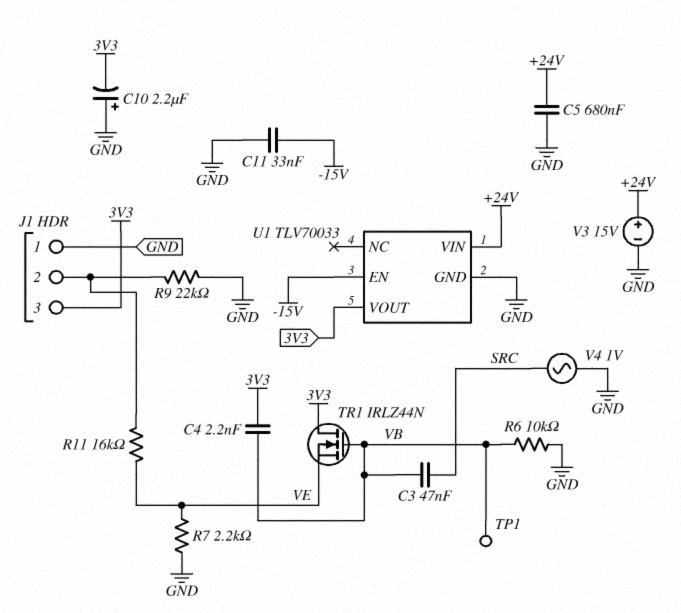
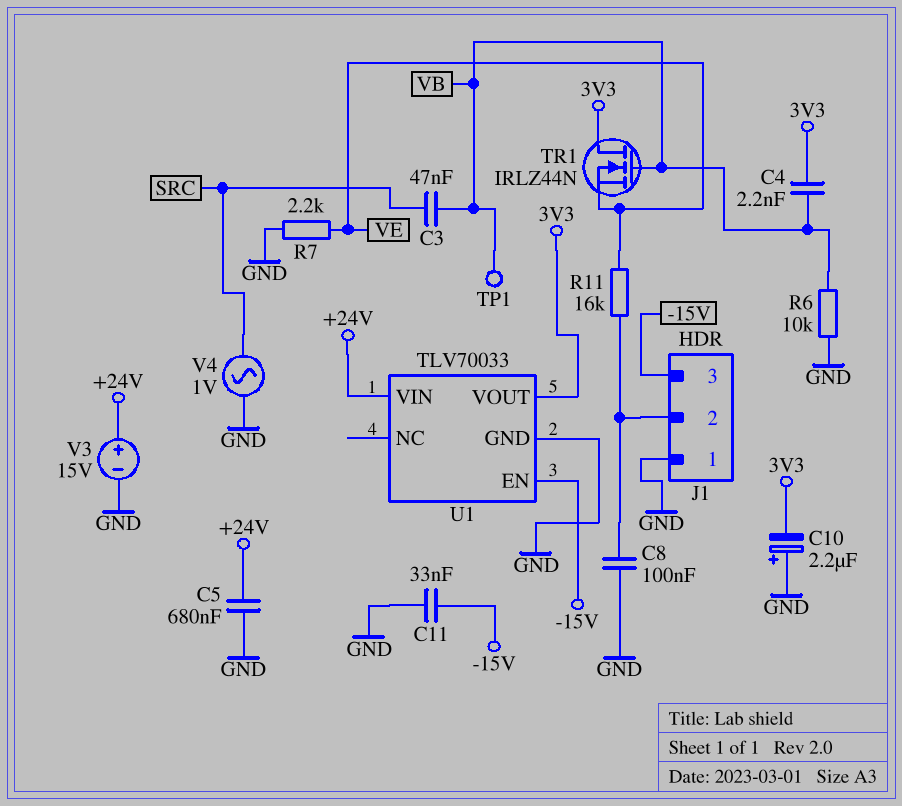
C8: none -> 100nF (GND, J1/2)
J1 pin 3: 3V3 -> -15V
R9: 22k (GND, J1/2) -> none

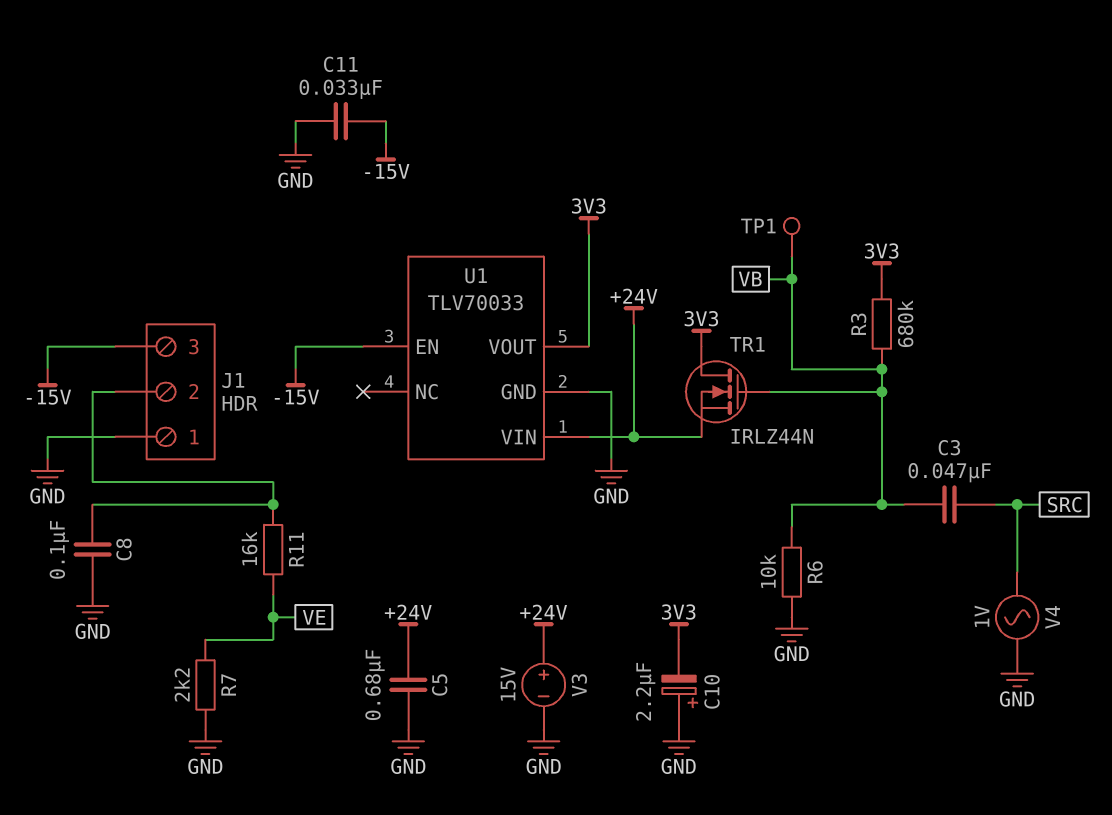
C4: 2.2nF (3V3, VB) -> none
R3: none -> 680k (3V3, VB)
TR1: NMOS IRLZ44N (G VB, D 3V3, S VE) -> NMOS IRLZ44N (G VB, D 3V3, S +24V)

